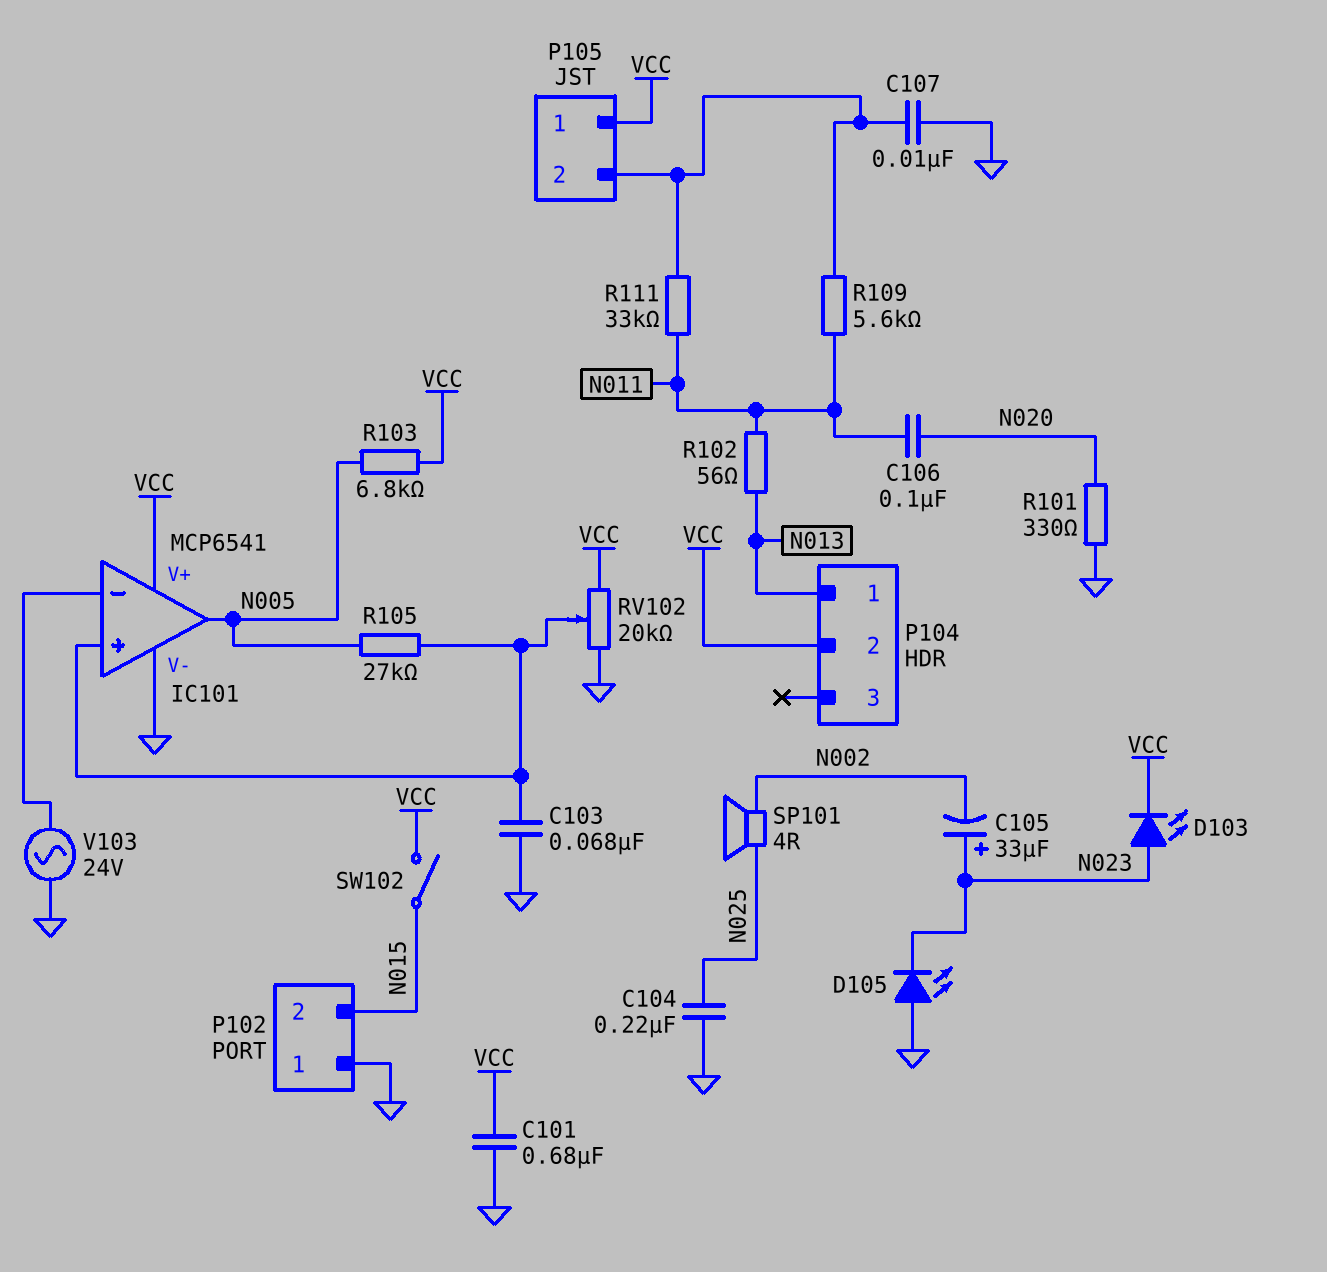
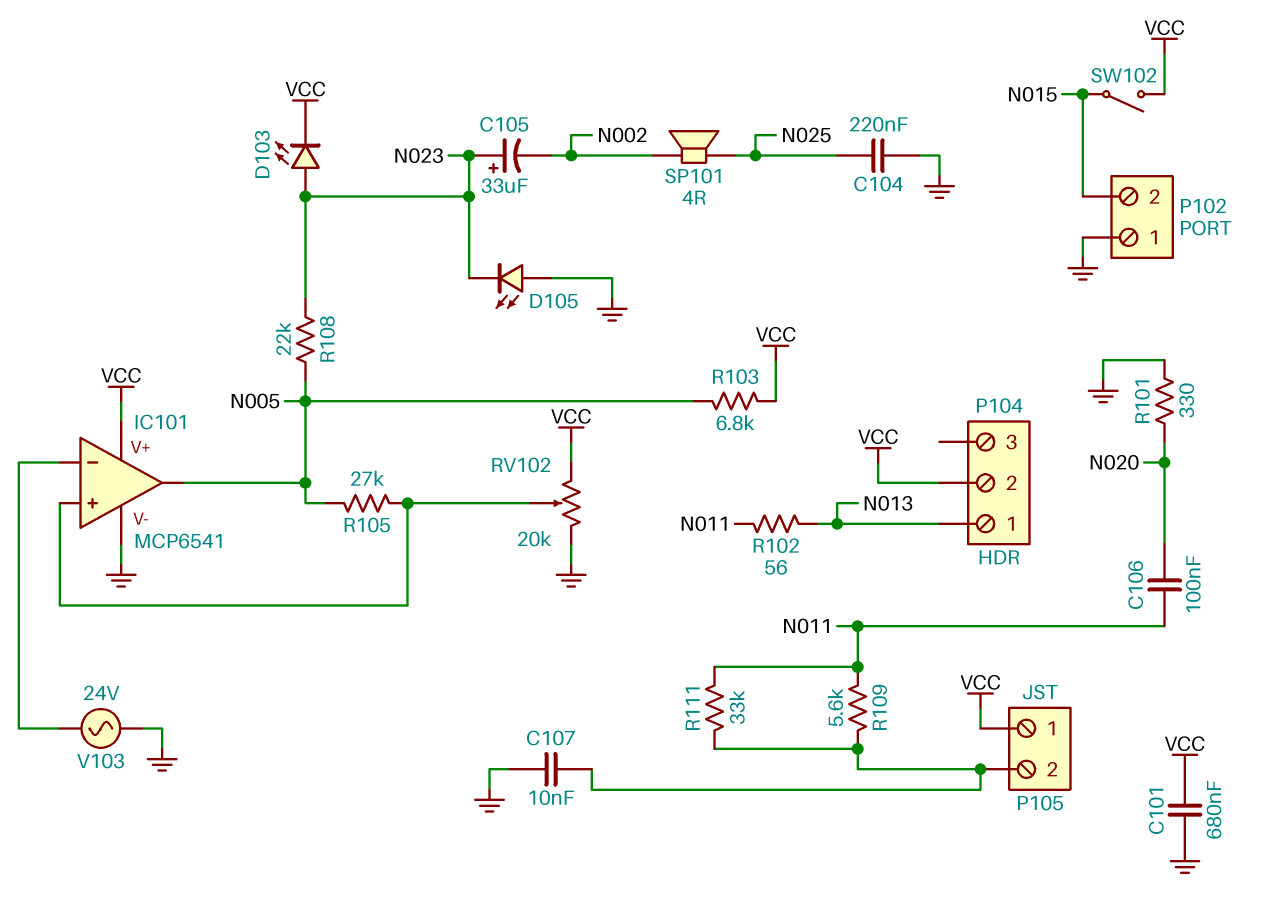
C103: 68nF (GND, IC101/in+) -> none
R108: none -> 22k (N005, N023)

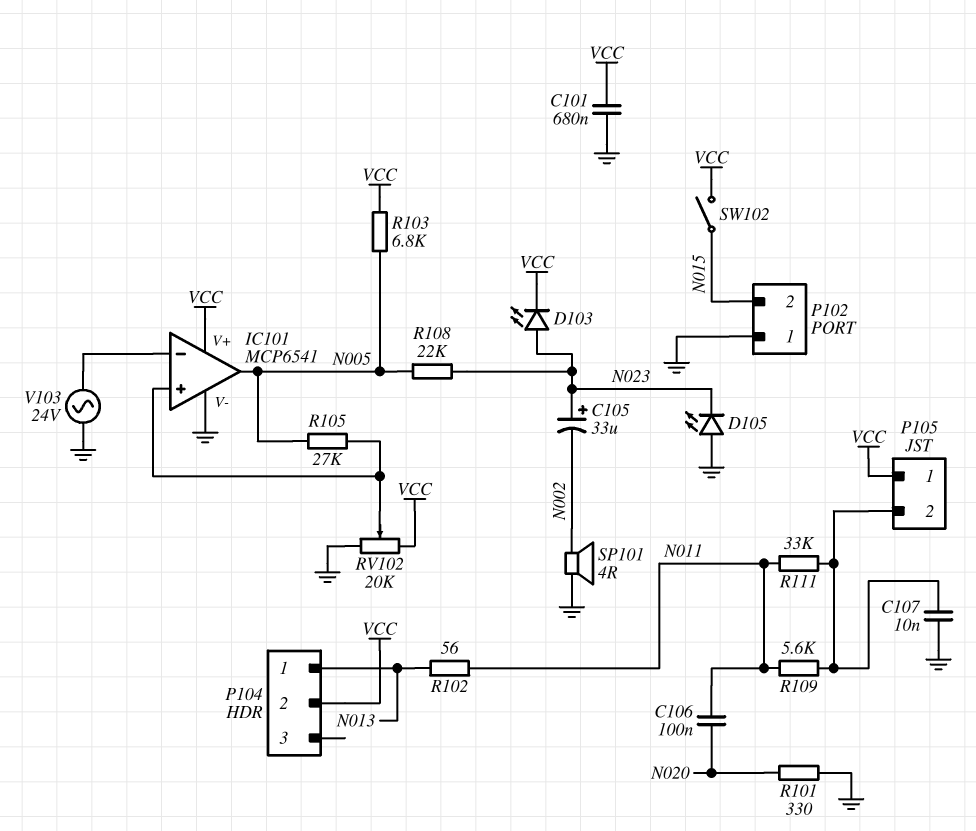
C104: 220nF (GND, N025) -> none
SP101: speaker 4R (N002, N025) -> speaker 4R (GND, N002)

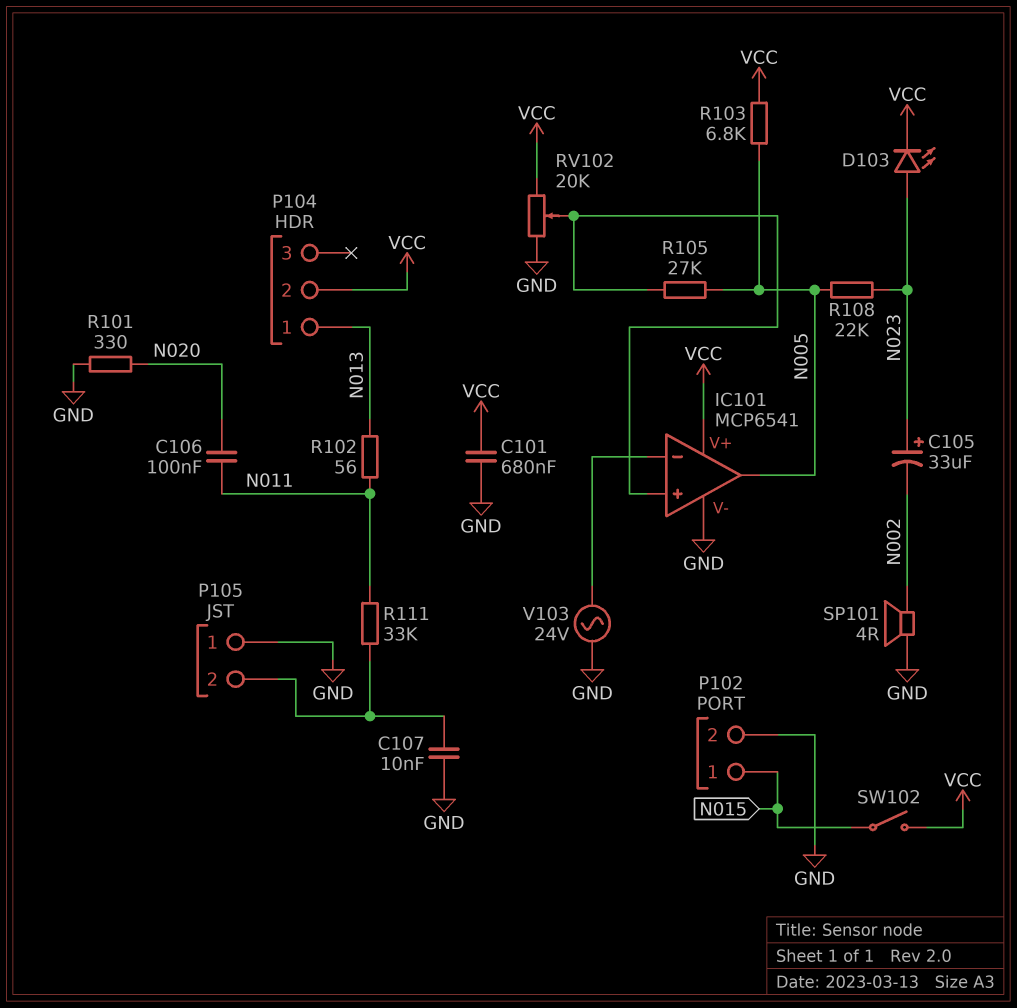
D105: LED (A GND, K N023) -> none
P102 pin 1: GND -> N015
P102 pin 2: N015 -> GND
P105 pin 1: VCC -> GND
R109: 5.6k (N011, P105/2) -> none

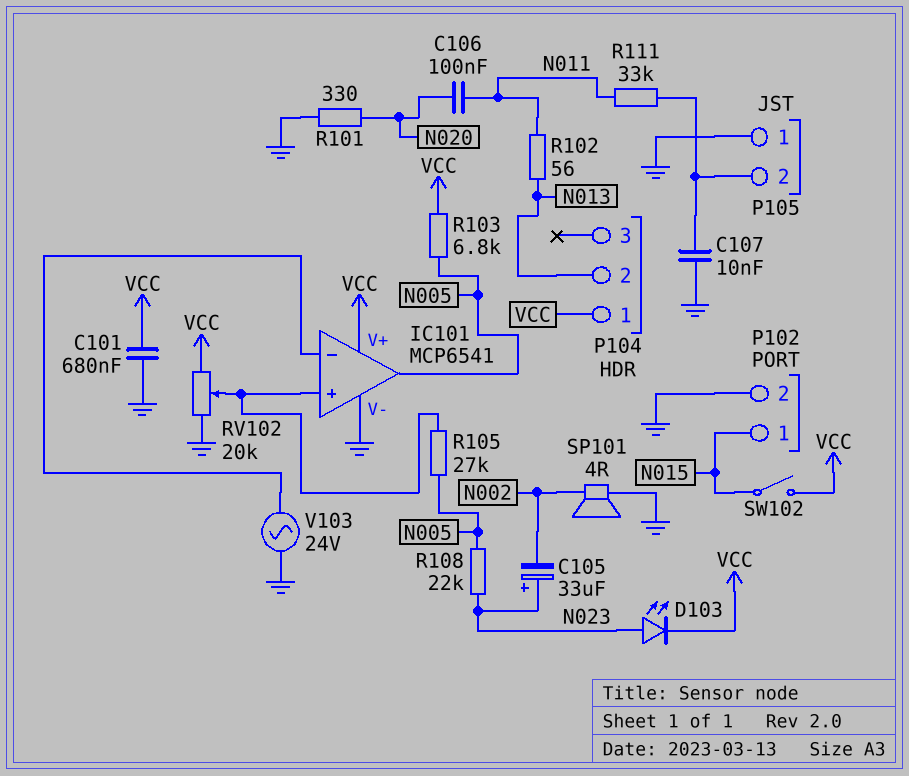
P104 pin 1: N013 -> VCC
P104 pin 2: VCC -> N013

